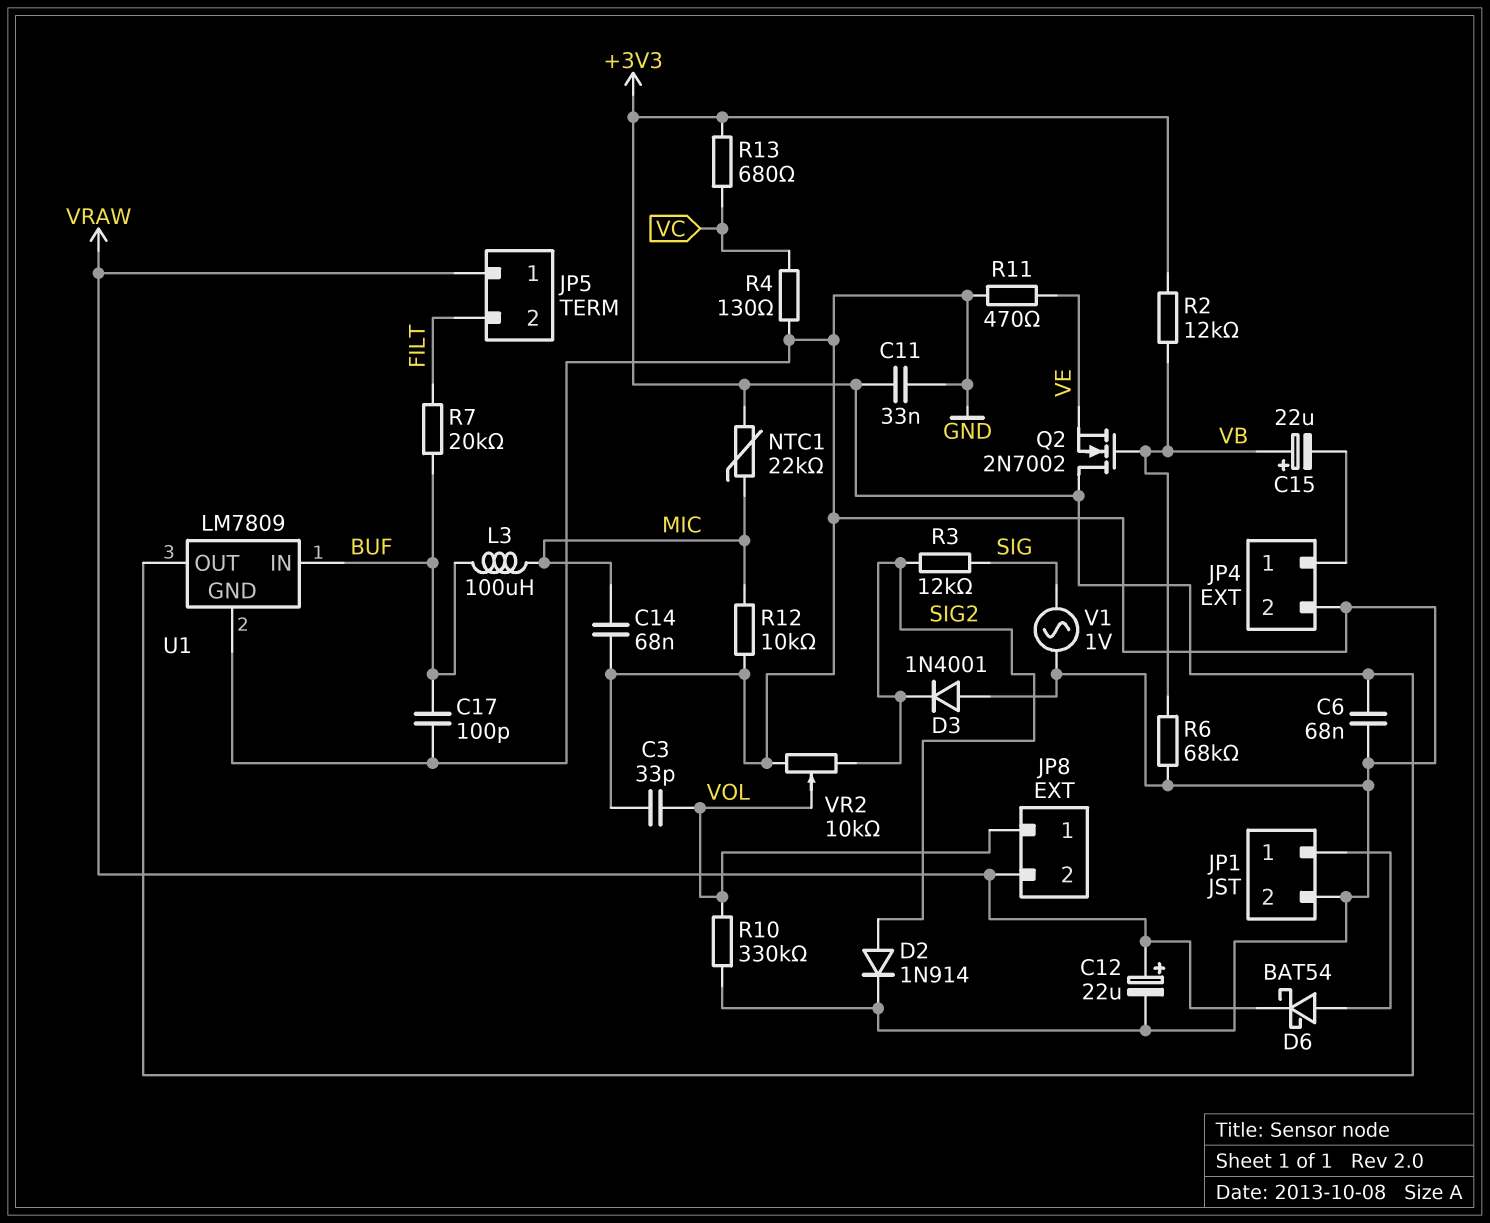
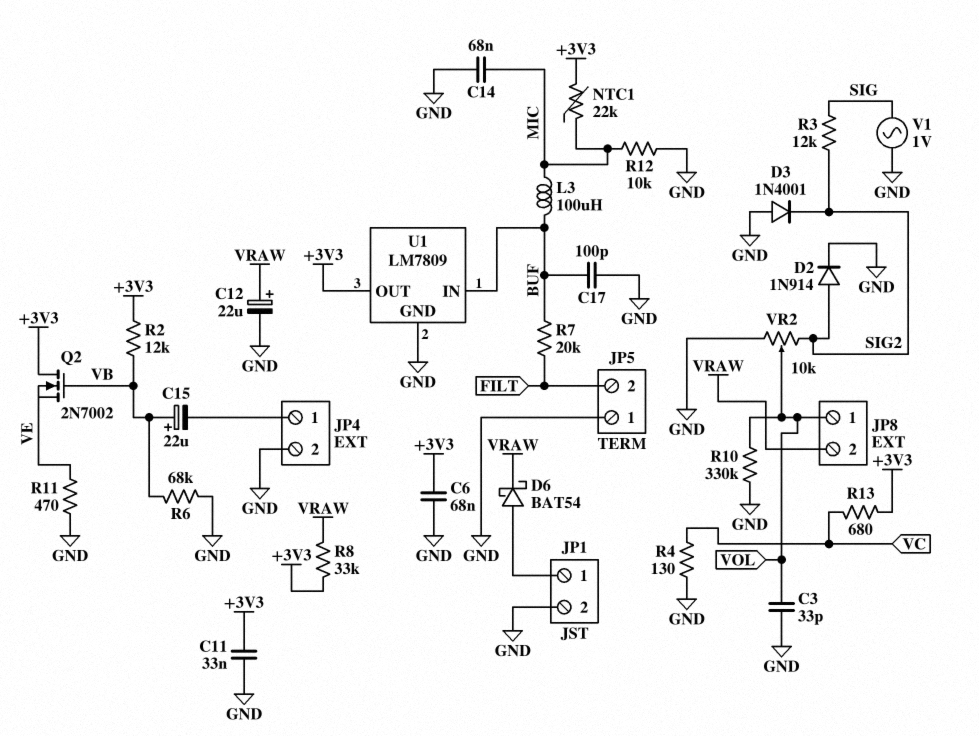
JP5 pin 1: VRAW -> GND
R8: none -> 33k (+3V3, VRAW)

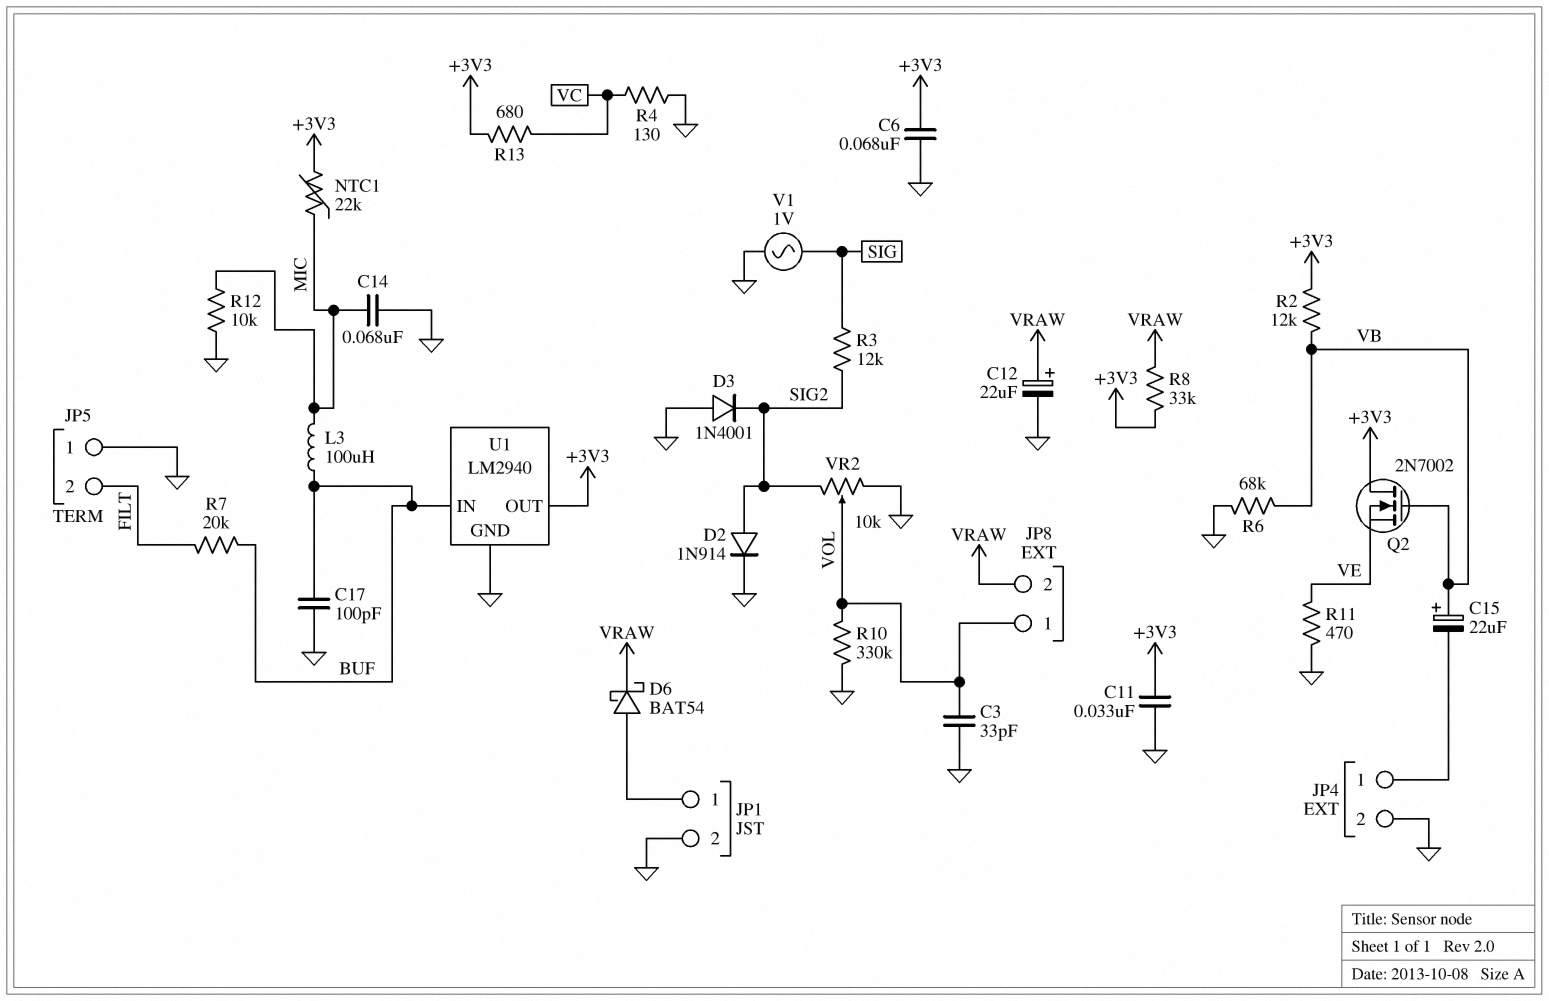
U1: LM7809 -> LM2940

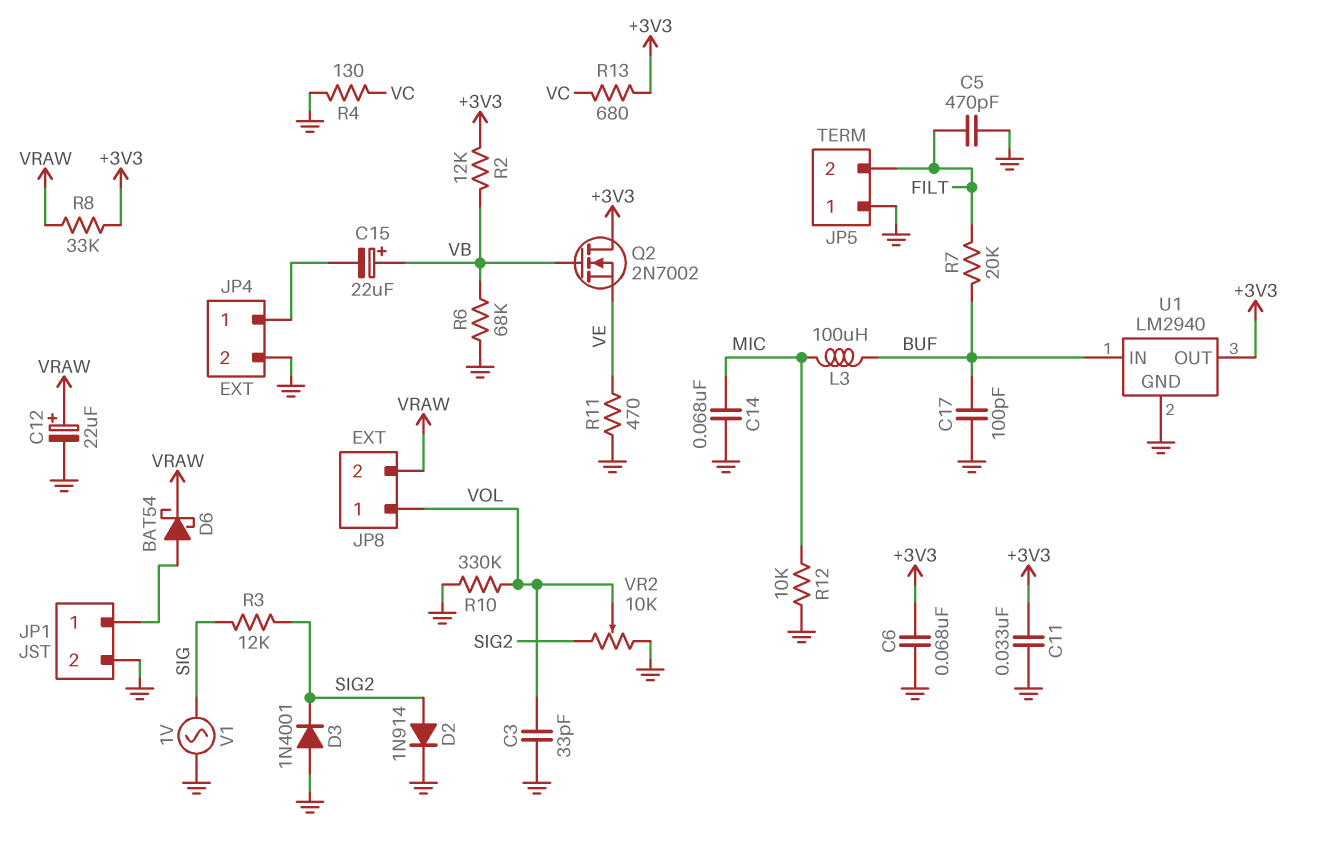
C5: none -> 470pF (FILT, GND)
NTC1: 22k (+3V3, MIC) -> none

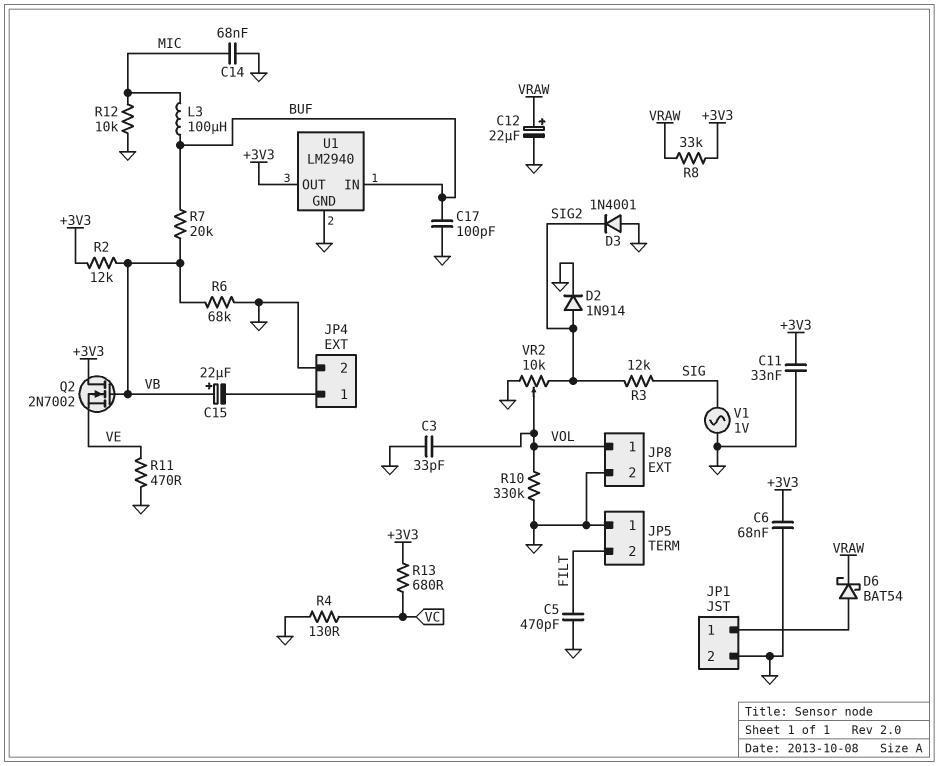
JP8 pin 2: VRAW -> GND
R7: 20k (BUF, FILT) -> 20k (BUF, VB)

